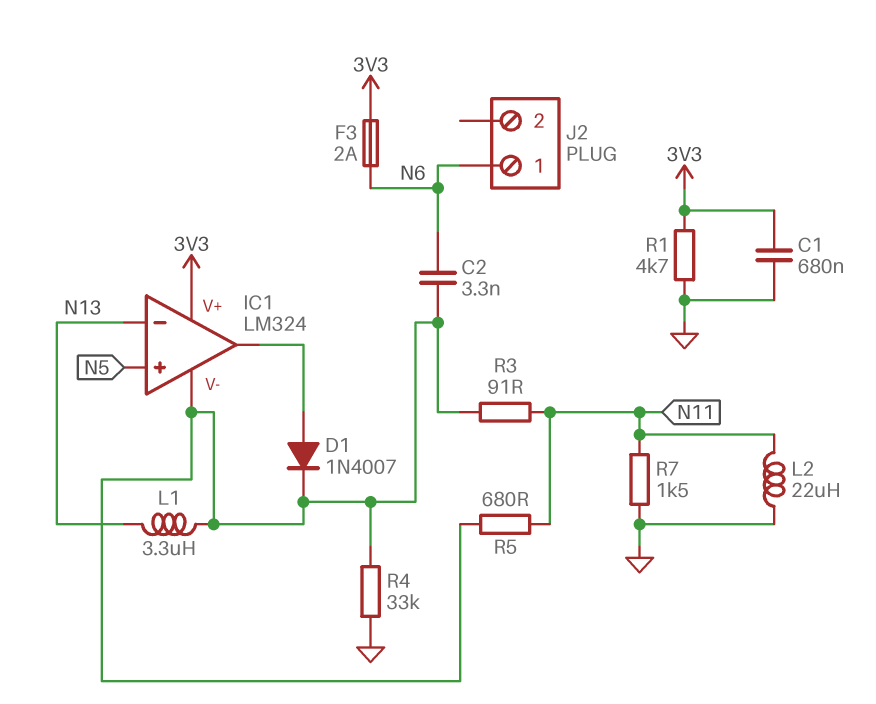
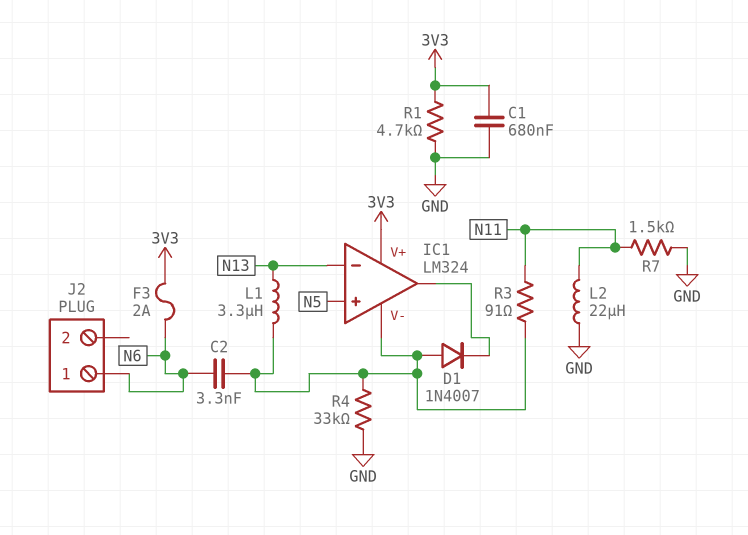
D1: diode 1N4007 (A IC1/out, K IC1/V-) -> diode 1N4007 (A IC1/V-, K IC1/out)
R5: 680 (IC1/V-, N11) -> none

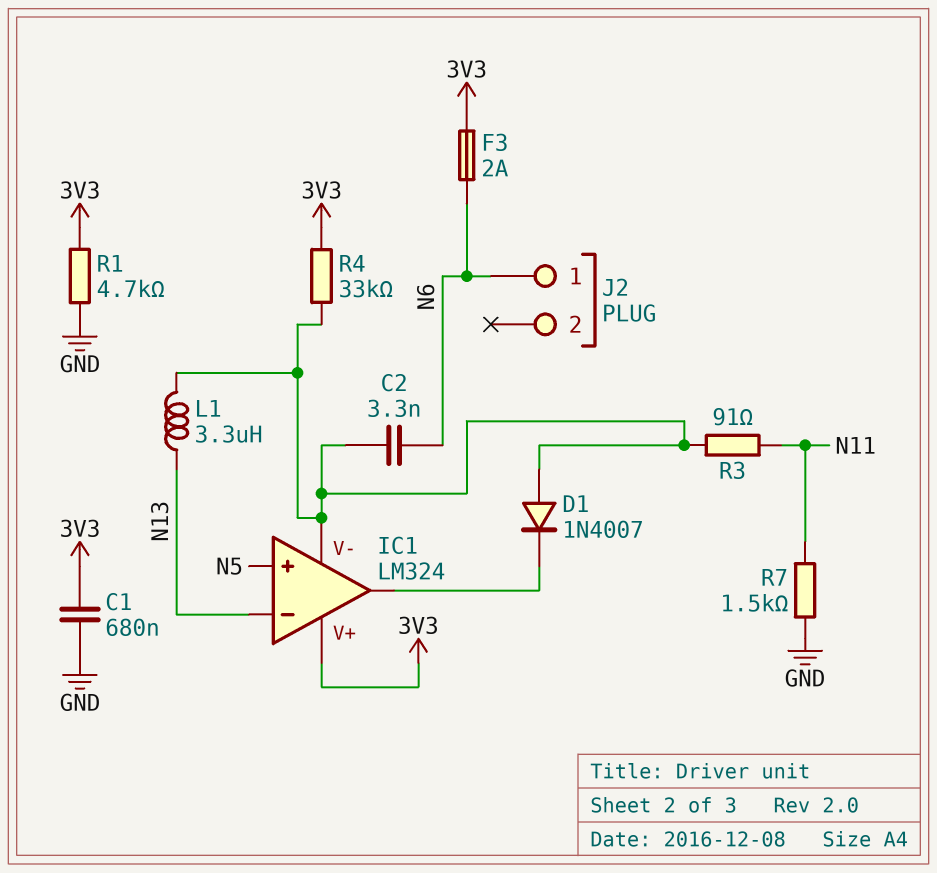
L2: 22uH (GND, N11) -> none
R4: 33k (GND, IC1/V-) -> 33k (3V3, IC1/V-)

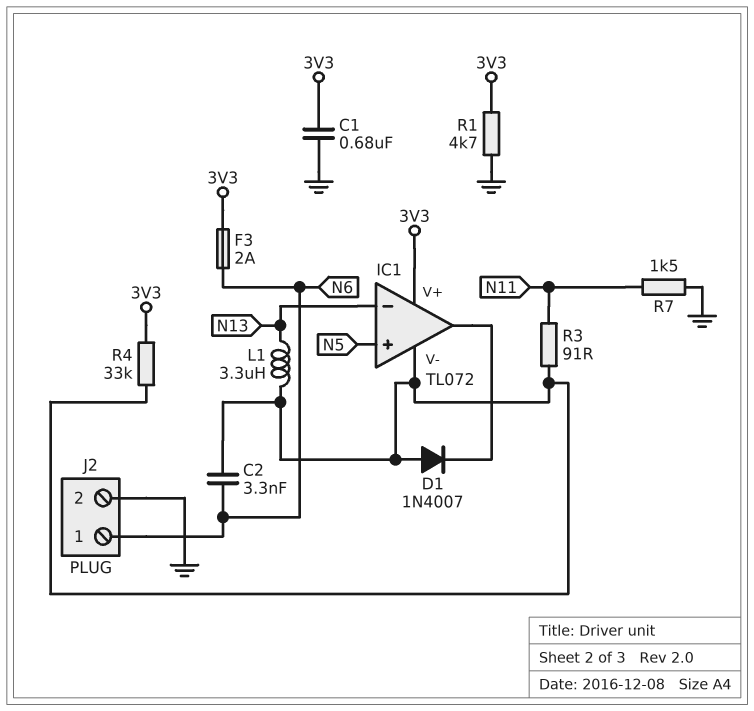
IC1: LM324 -> TL072
J2 pin 2: none -> GND

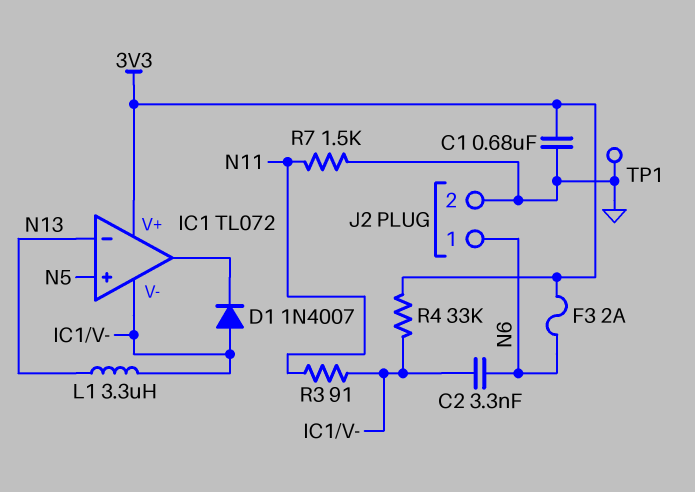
R1: 4.7k (3V3, GND) -> none
TP1: none -> test point (GND)

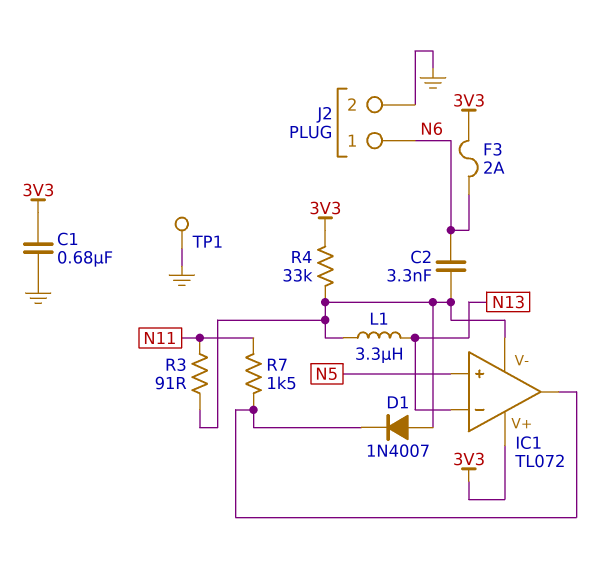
R7: 1.5k (GND, N11) -> 1.5k (IC1/out, N11)

